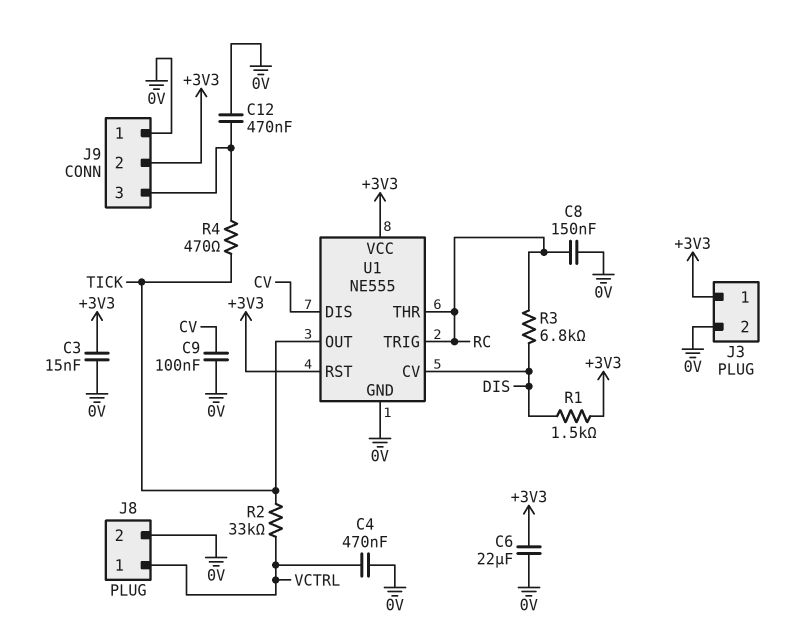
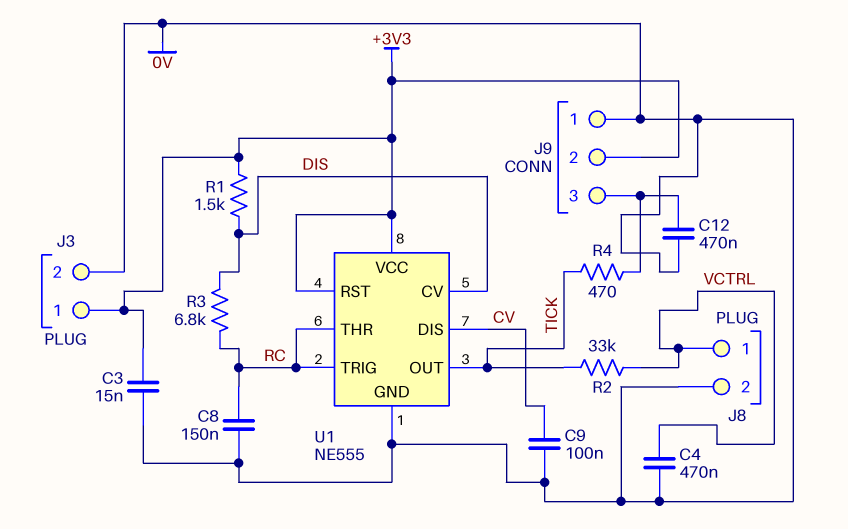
C6: 22uF (+3V3, 0V) -> none

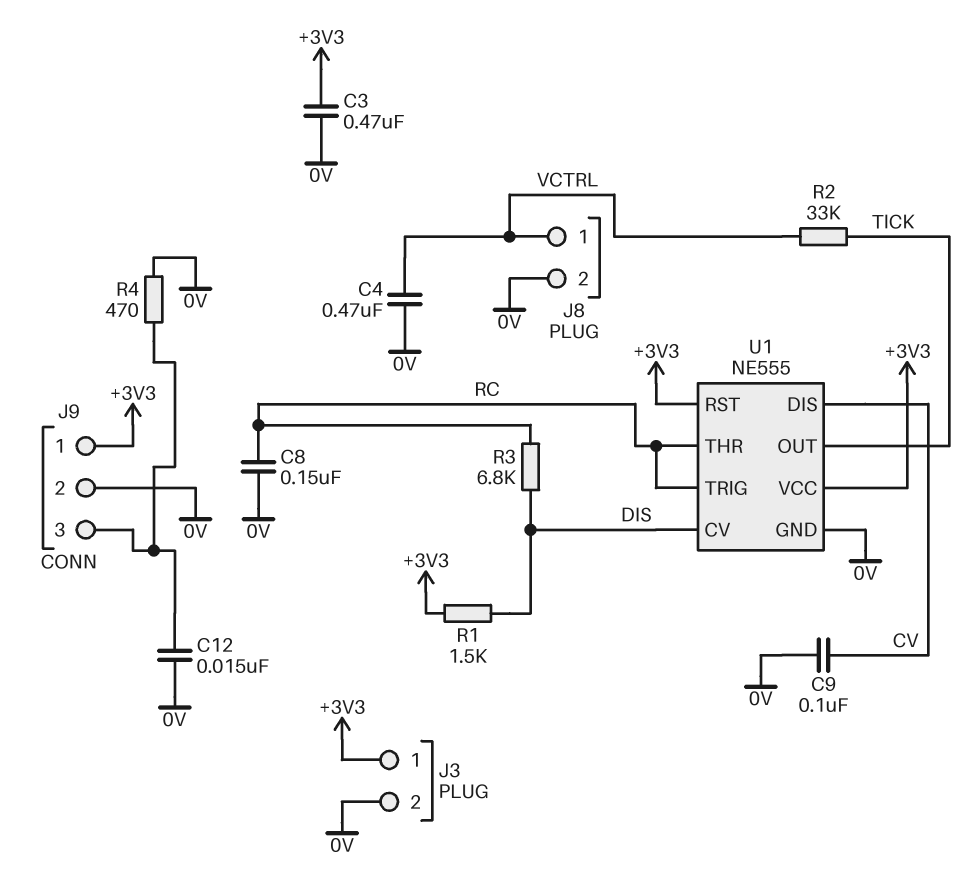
C3: 15nF (+3V3, 0V) -> 470nF (+3V3, 0V)
C12: 470nF (0V, J9/3) -> 15nF (0V, J9/3)
J9 pin 1: 0V -> +3V3
J9 pin 2: +3V3 -> 0V
R4: 470 (J9/3, TICK) -> 470 (0V, J9/3)

